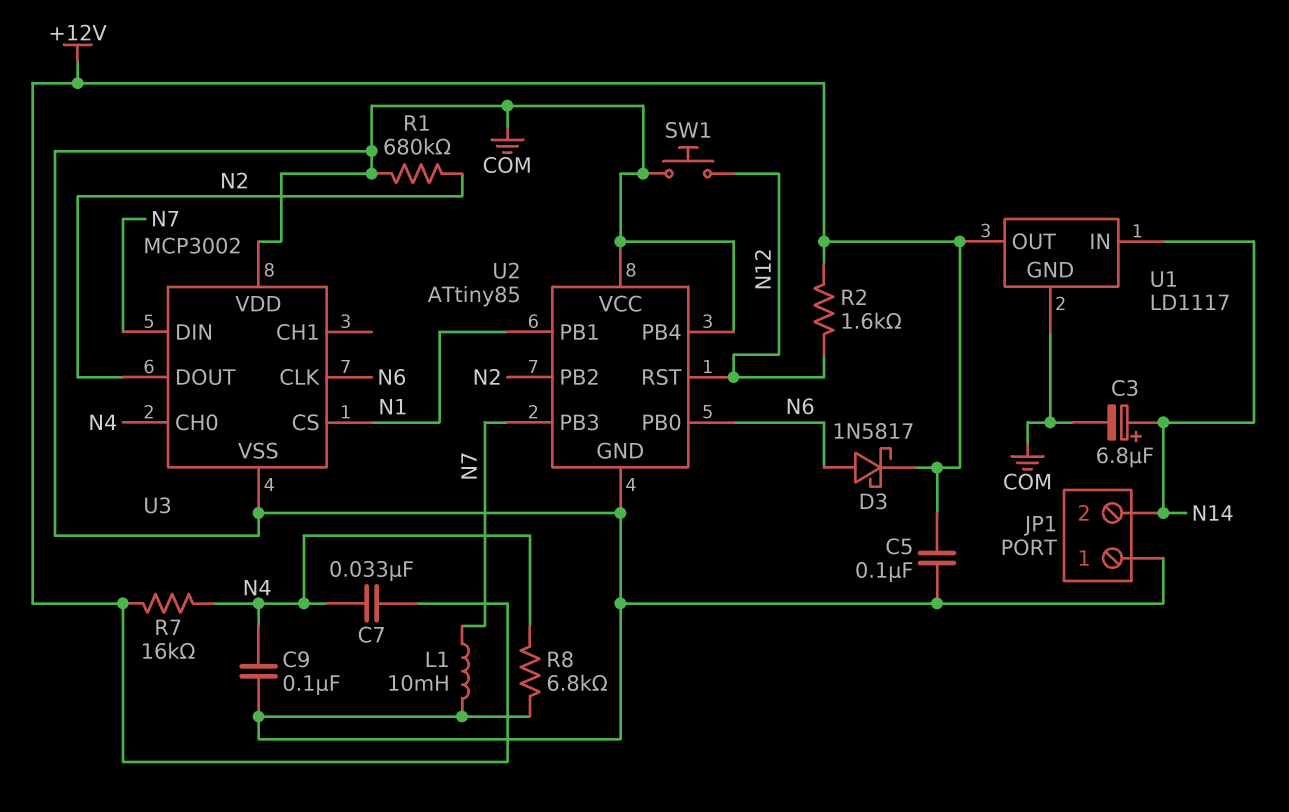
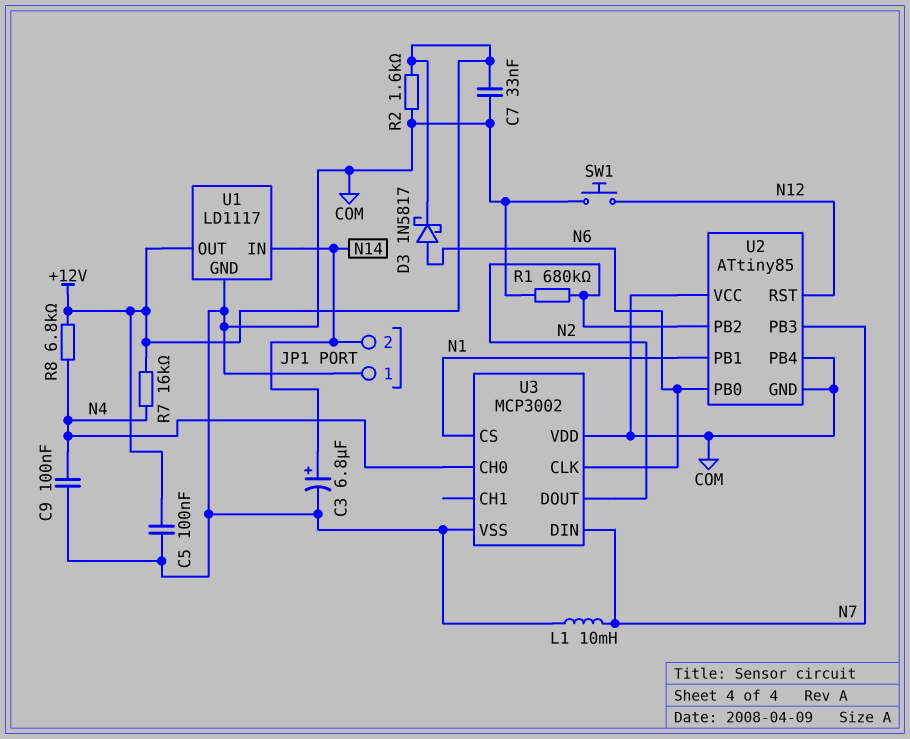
C7: 33nF (+12V, N4) -> 33nF (+12V, COM)
R2: 1.6k (+12V, N12) -> 1.6k (+12V, COM)
R8: 6.8k (COM, N4) -> 6.8k (+12V, N4)

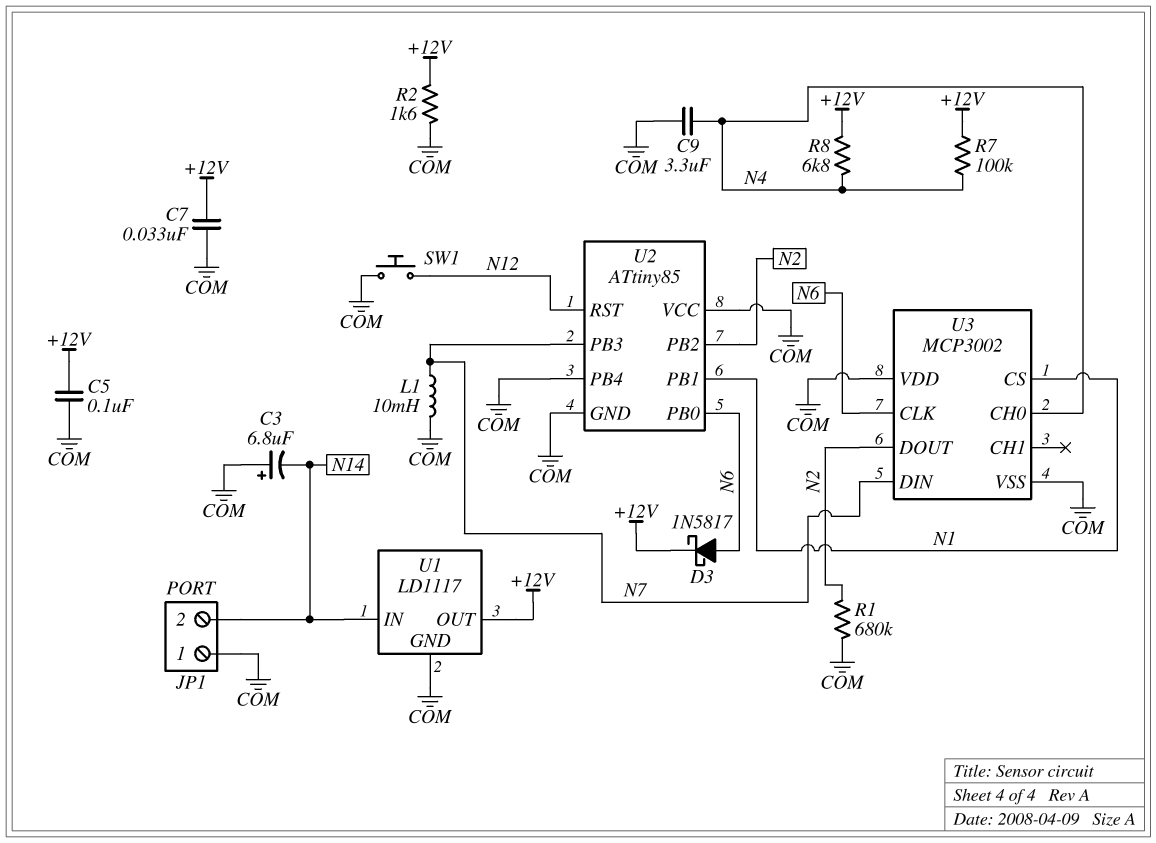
C3: 6.8uF (plus N14, minus COM) -> 6.8uF (plus COM, minus N14)
C9: 100nF (COM, N4) -> 3.3uF (COM, N4)
R7: 16k (+12V, N4) -> 100k (+12V, N4)

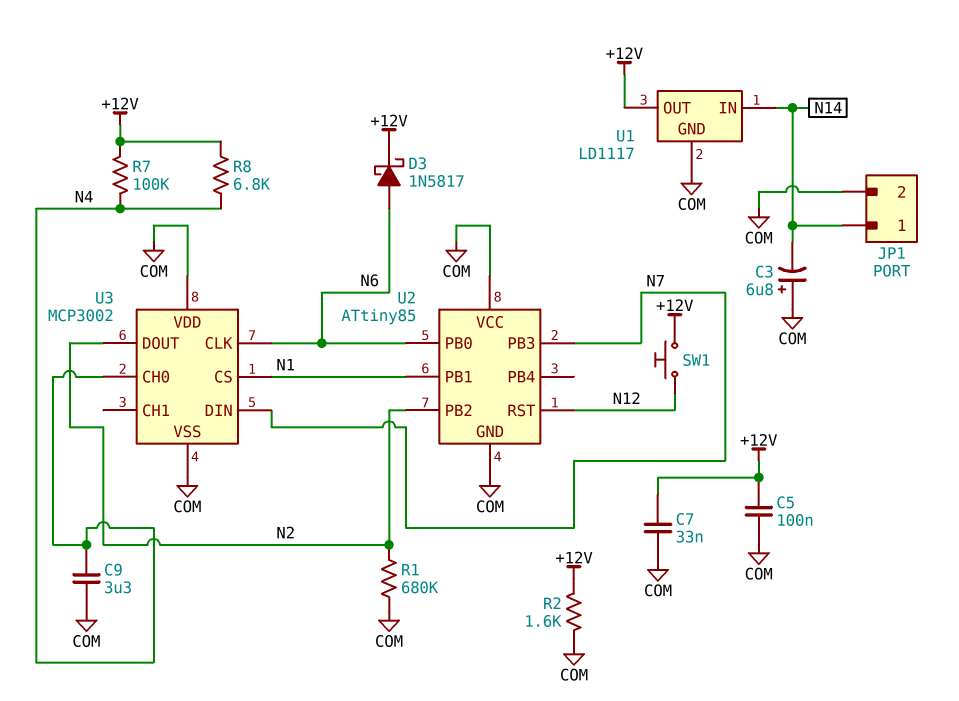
JP1 pin 1: COM -> N14
JP1 pin 2: N14 -> COM
L1: 10mH (COM, N7) -> none
SW1: button (COM, N12) -> button (+12V, N12)
U2 pin PB4: COM -> none

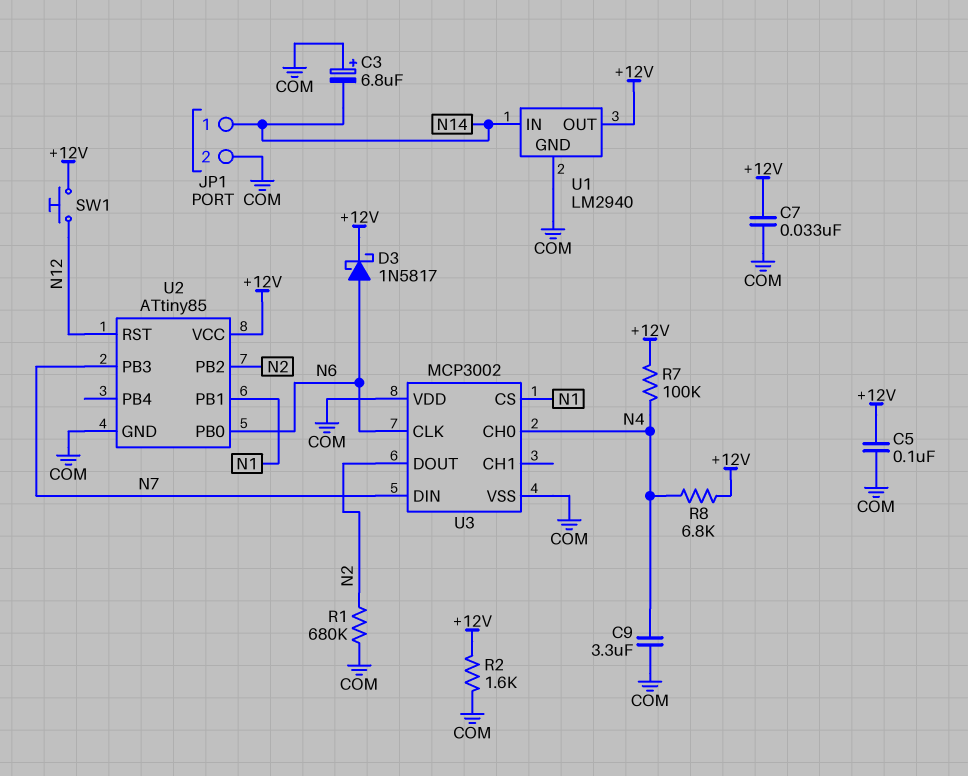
U1: LD1117 -> LM2940
U2 pin VCC: COM -> +12V

